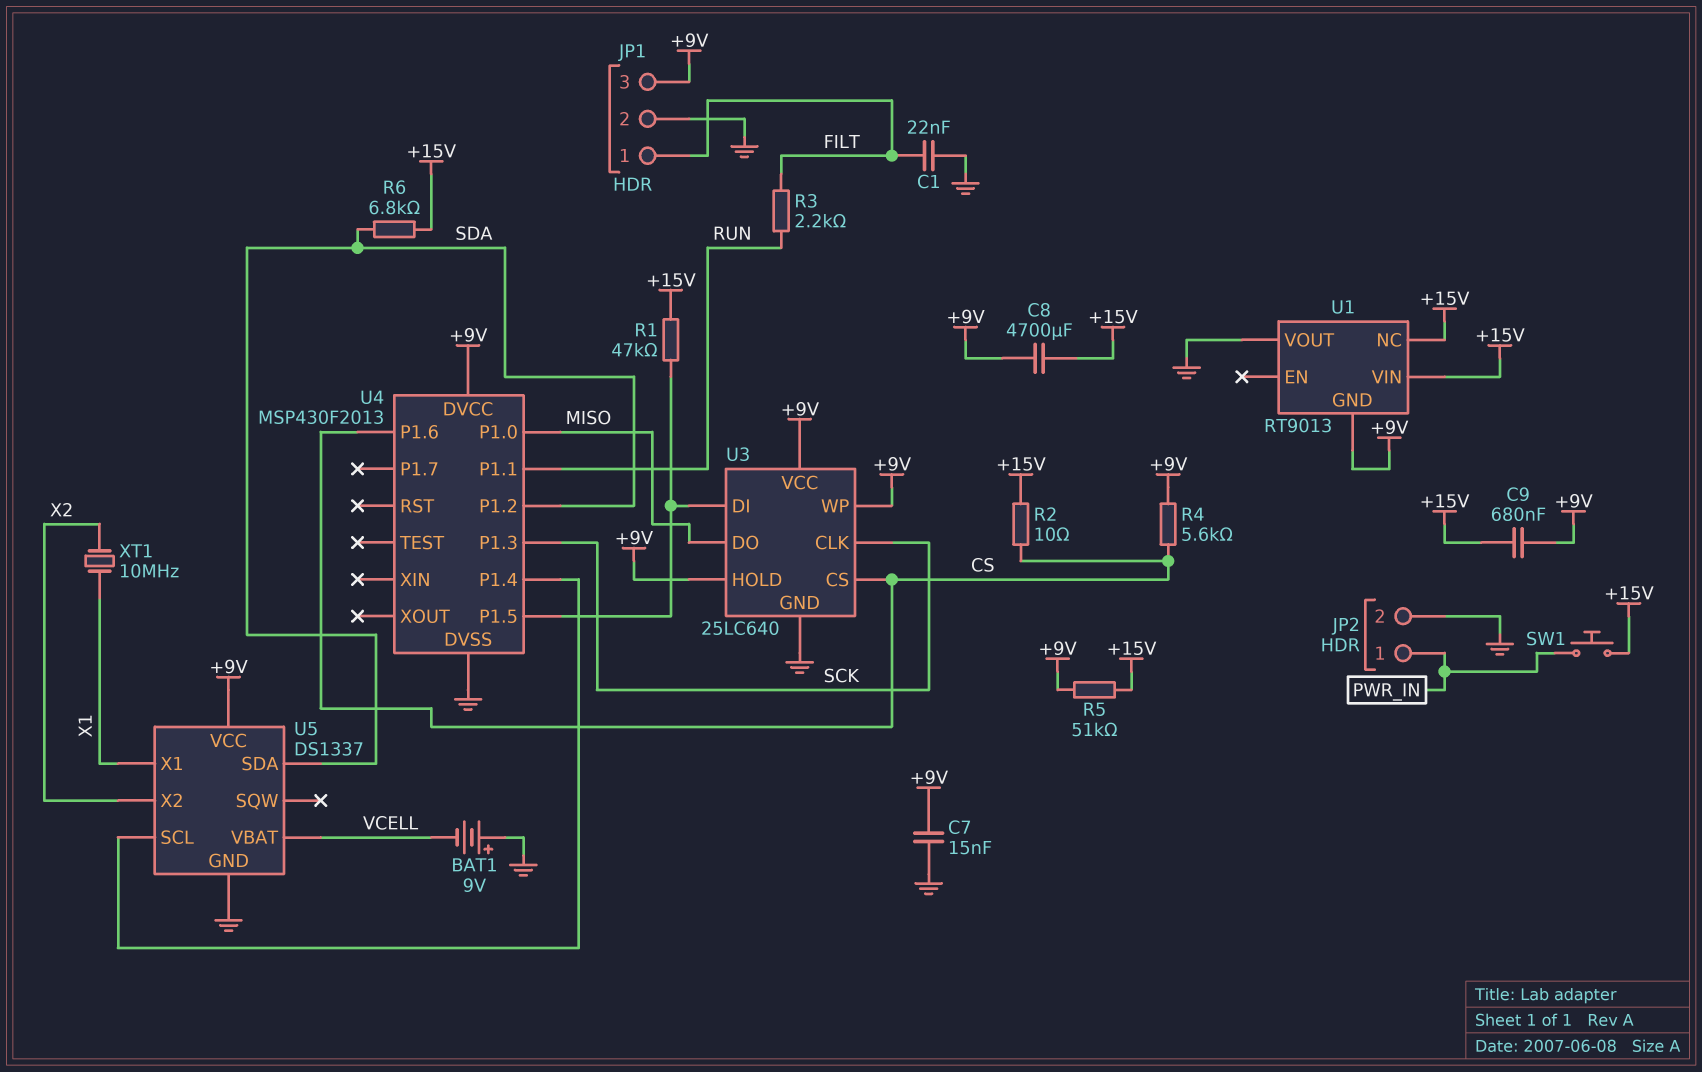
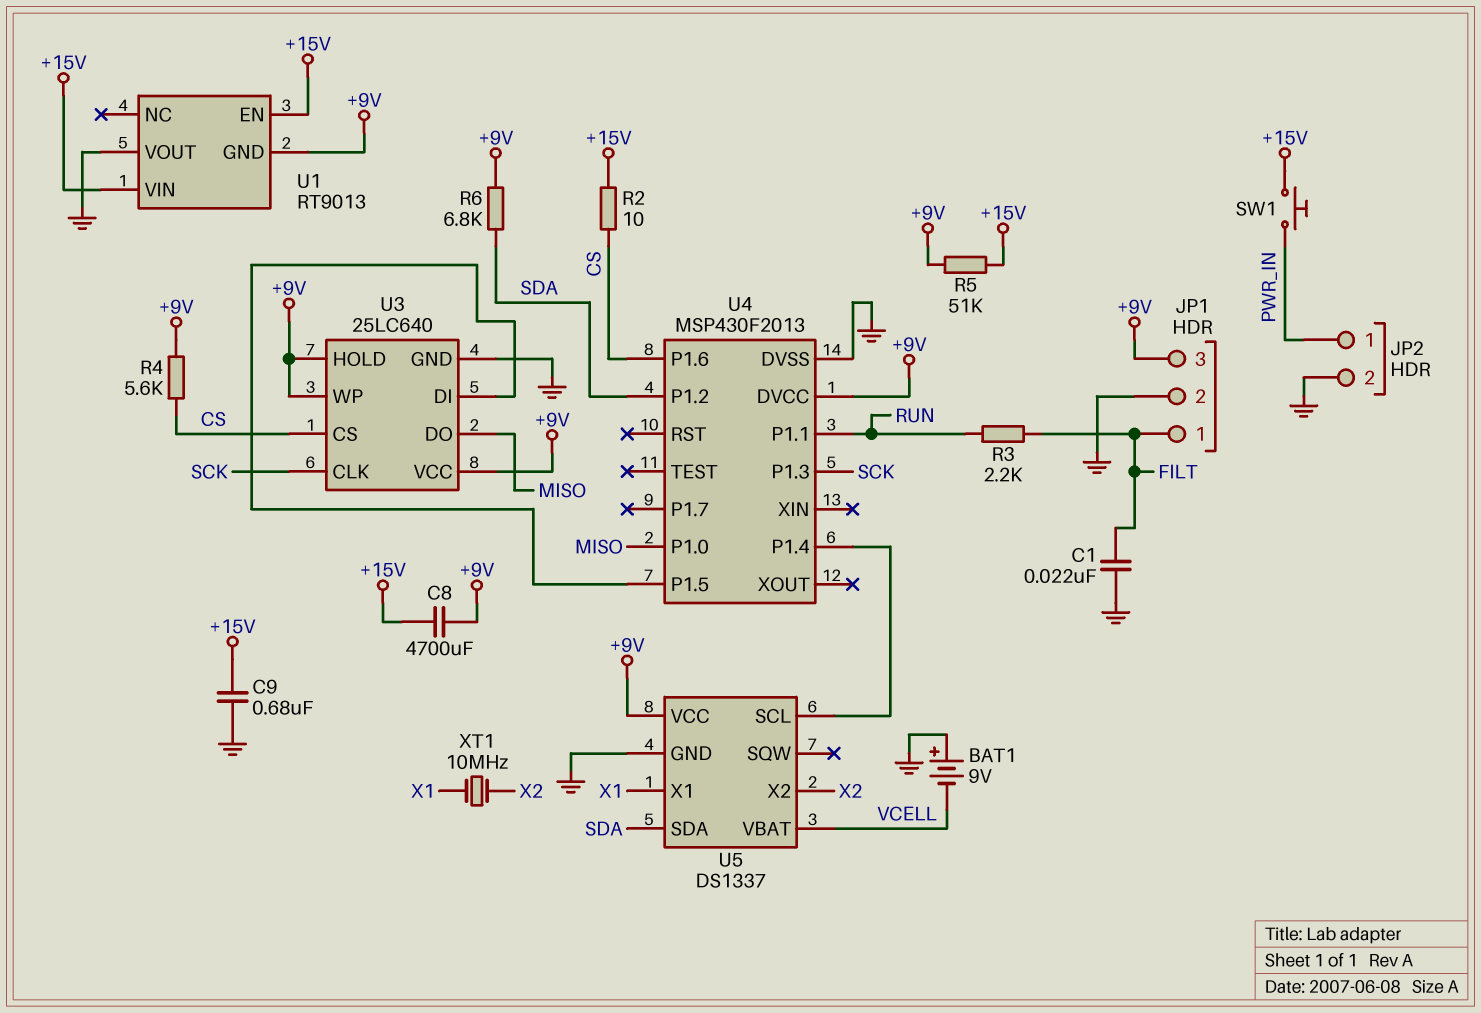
C7: 15nF (+9V, GND) -> none
C9: 680nF (+9V, +15V) -> 680nF (+15V, GND)
R1: 47k (+15V, U3/DI) -> none
R6: 6.8k (+15V, SDA) -> 6.8k (+9V, SDA)
U1 pin EN: none -> +15V
U1 pin NC: +15V -> none

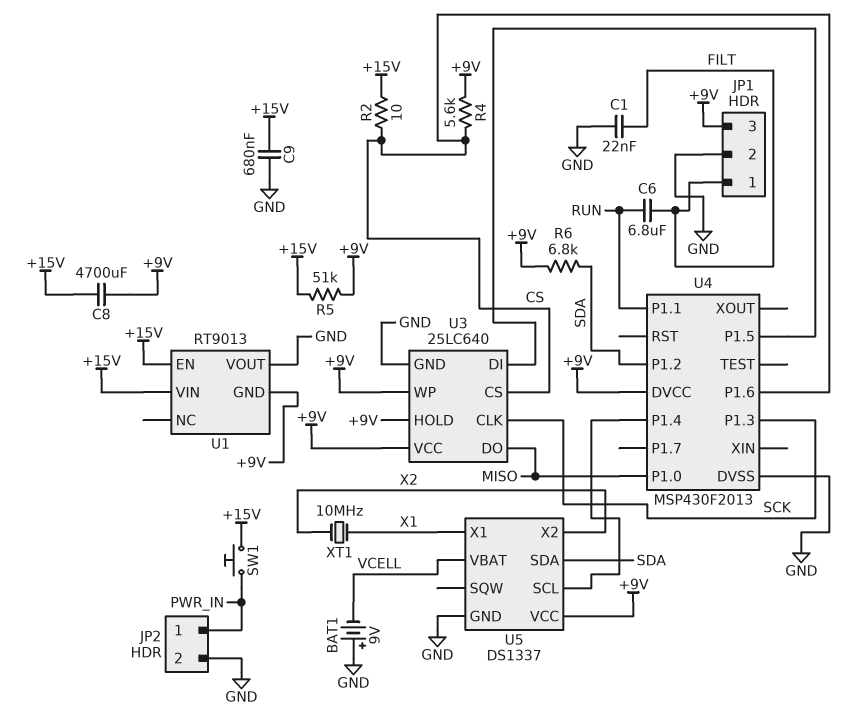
C6: none -> 6.8uF (FILT, RUN)
R3: 2.2k (FILT, RUN) -> none

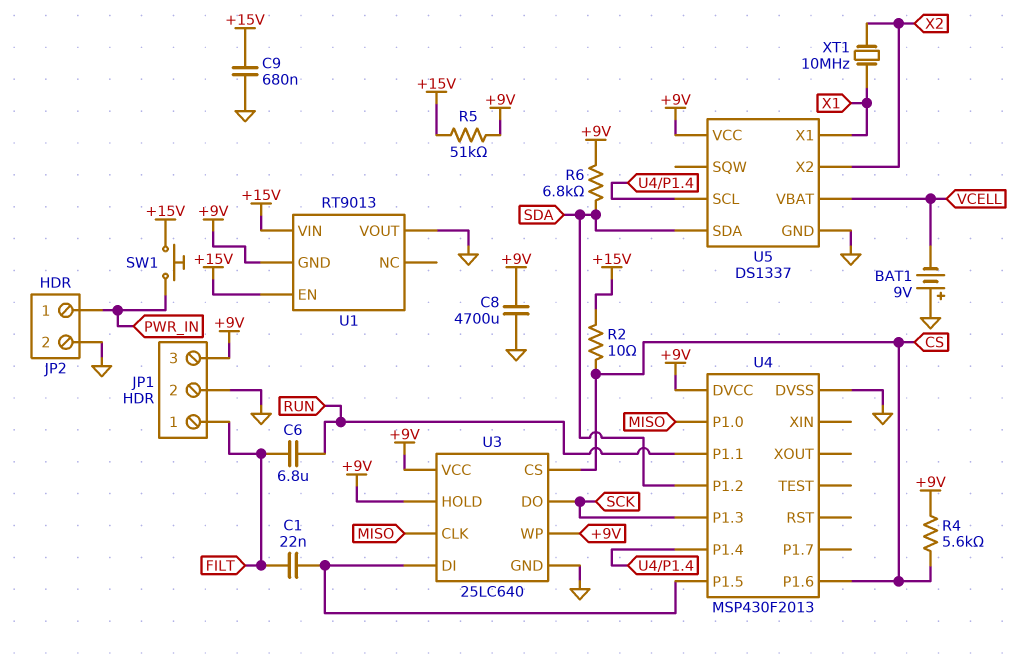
C1: 22nF (FILT, GND) -> 22nF (FILT, U3/DI)
C8: 4700uF (+9V, +15V) -> 4700uF (+9V, GND)
U3 pin CLK: SCK -> MISO
U3 pin DO: MISO -> SCK

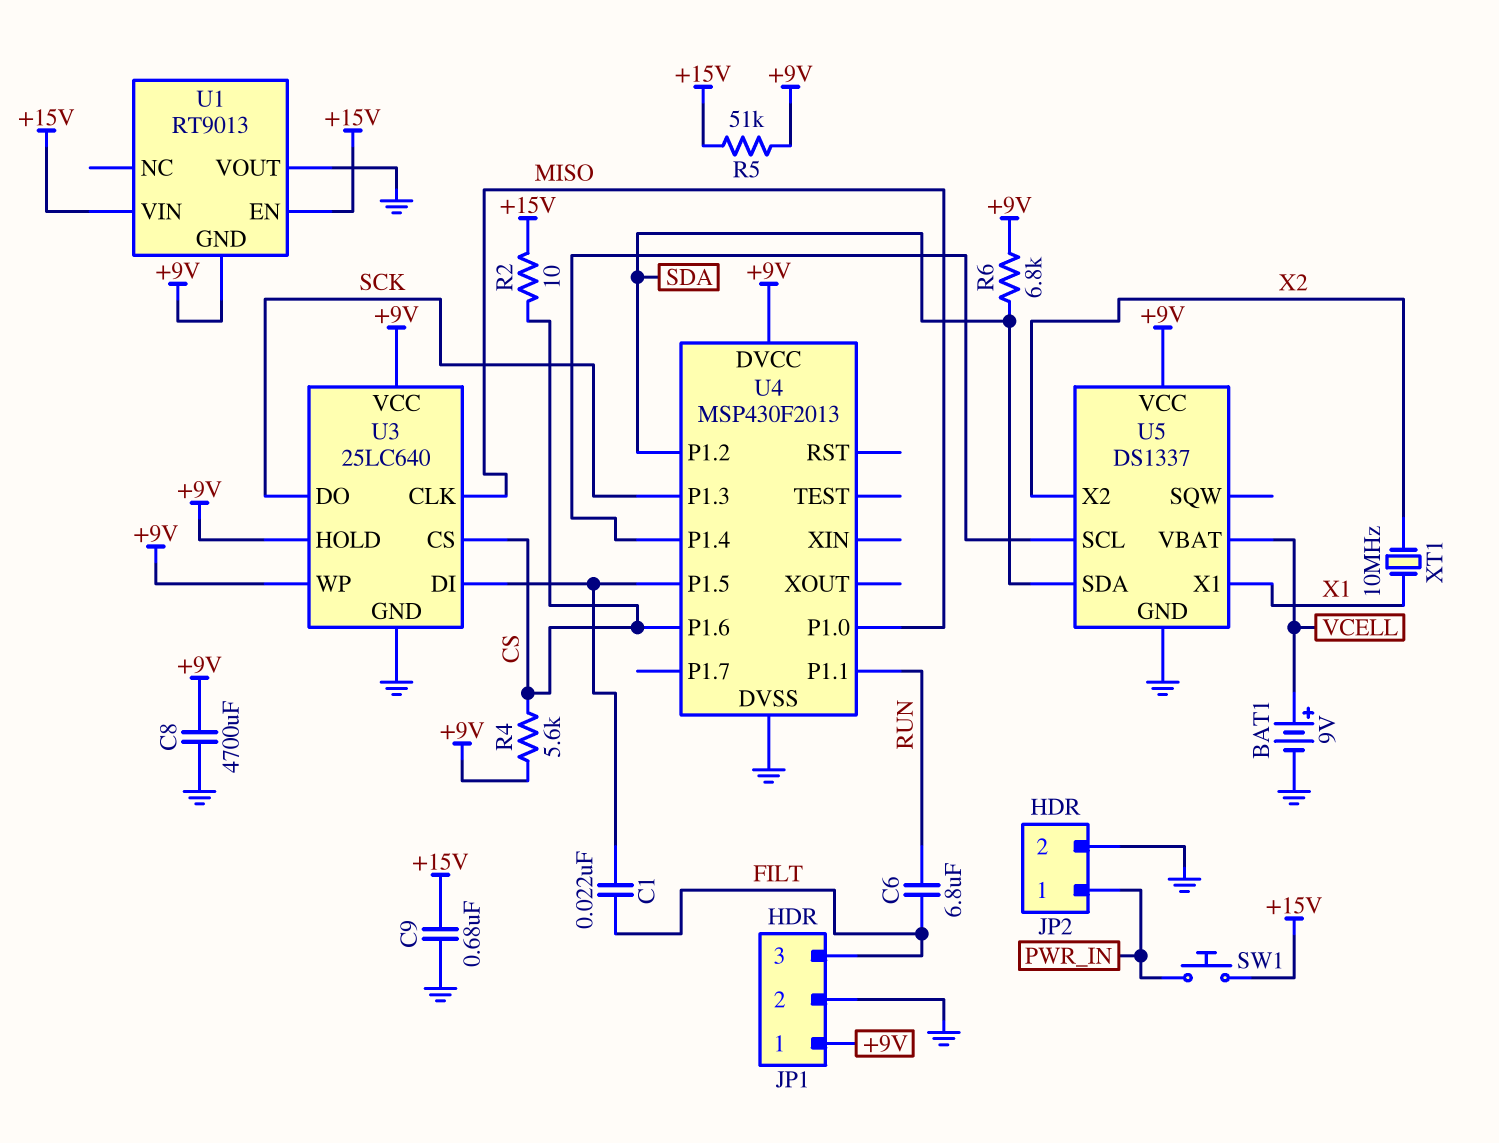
BAT1: 9V (plus GND, minus VCELL) -> 9V (plus VCELL, minus GND)
JP1 pin 1: FILT -> +9V
JP1 pin 3: +9V -> FILT

